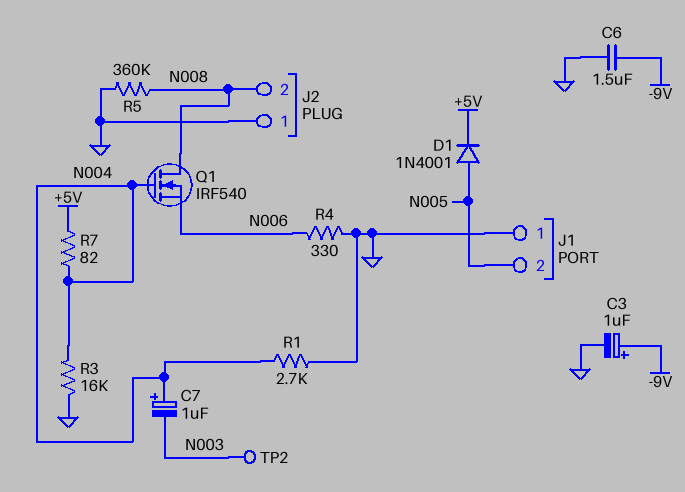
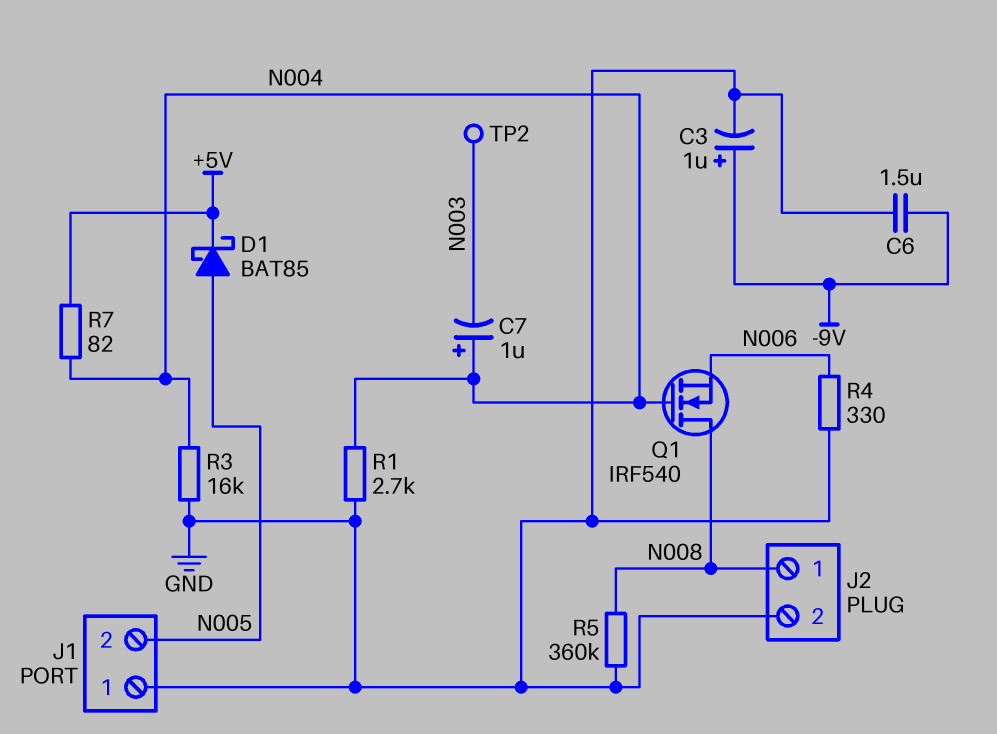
D1: diode 1N4001 (A N005, K +5V) -> schottky BAT85 (A N005, K +5V)
J2 pin 1: GND -> N008
J2 pin 2: N008 -> GND

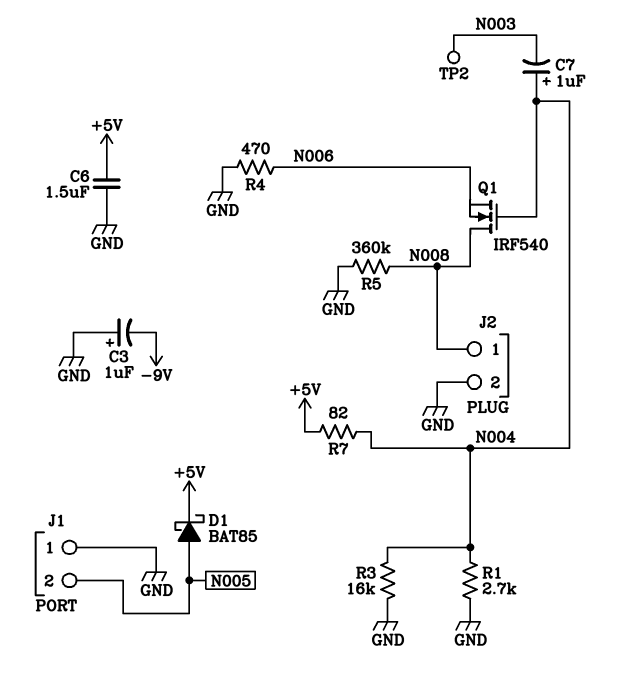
C3: 1uF (plus -9V, minus GND) -> 1uF (plus GND, minus -9V)
C6: 1.5uF (-9V, GND) -> 1.5uF (+5V, GND)
R4: 330 (GND, N006) -> 470 (GND, N006)

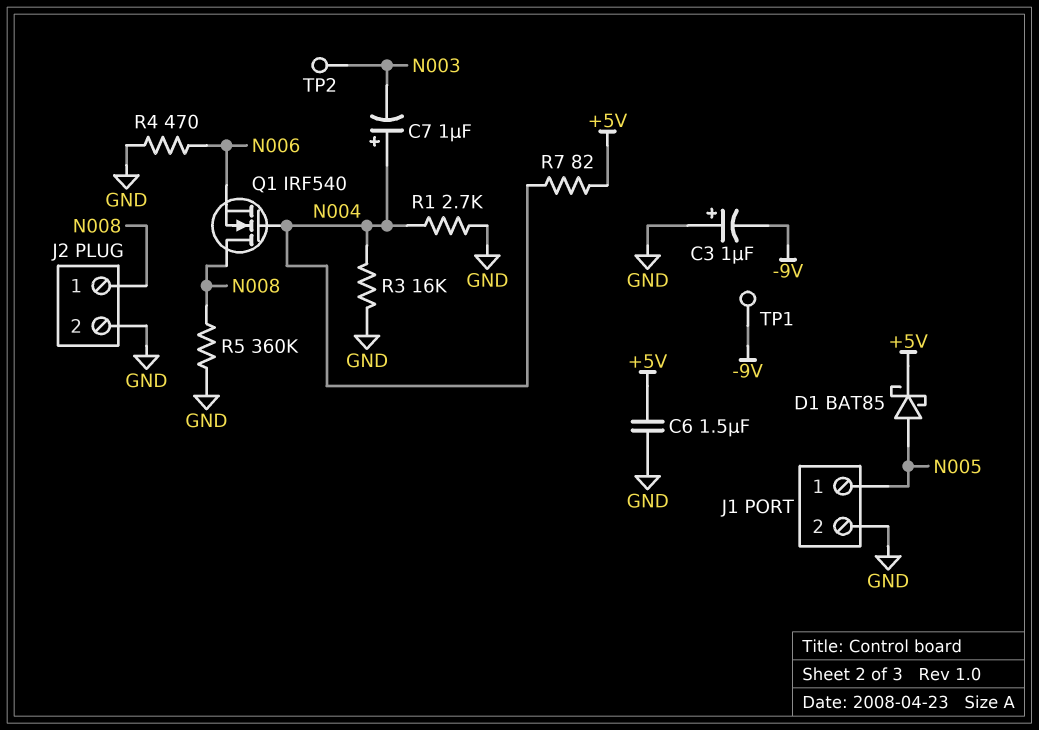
J1 pin 1: GND -> N005
J1 pin 2: N005 -> GND
TP1: none -> test point (-9V)

